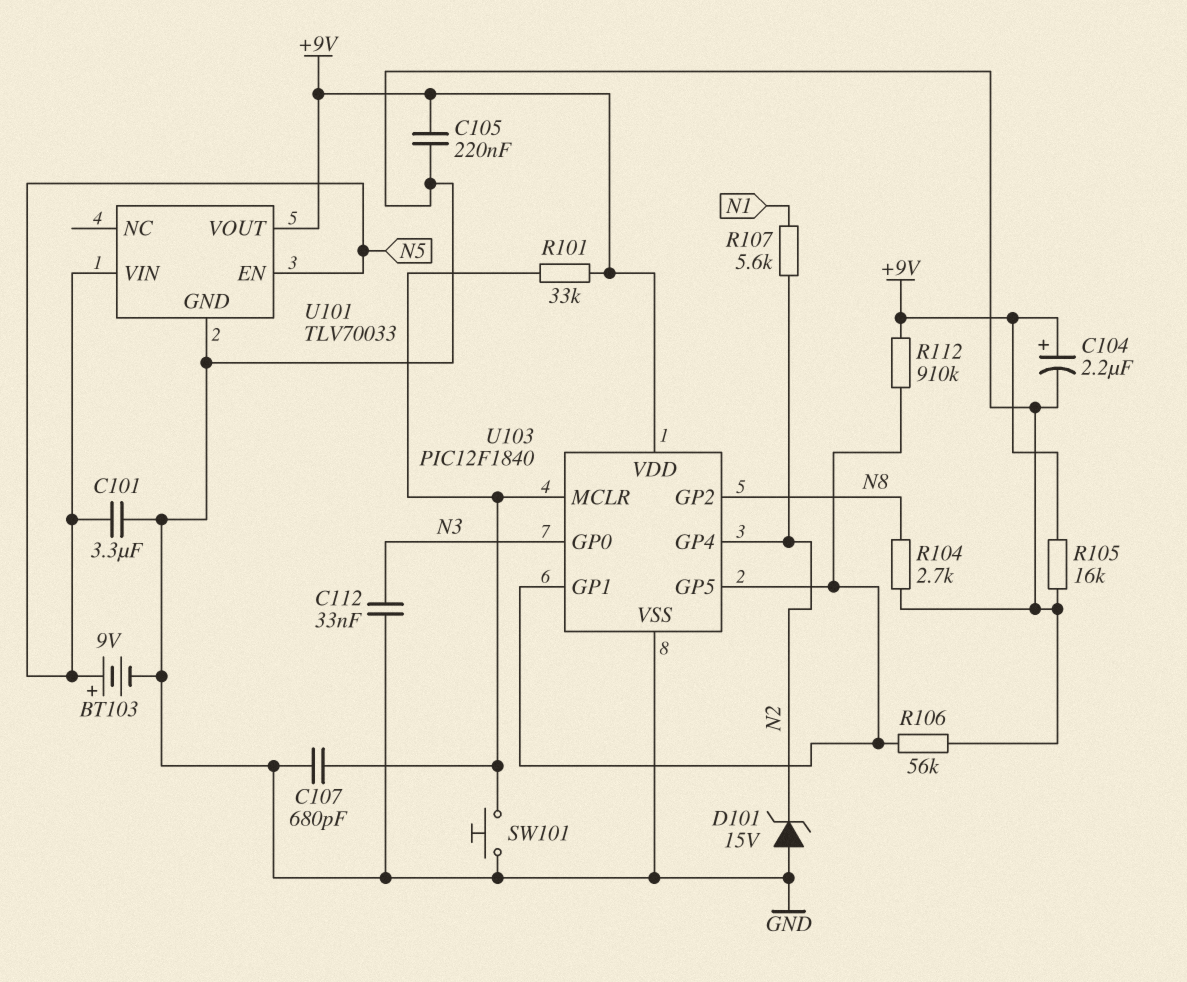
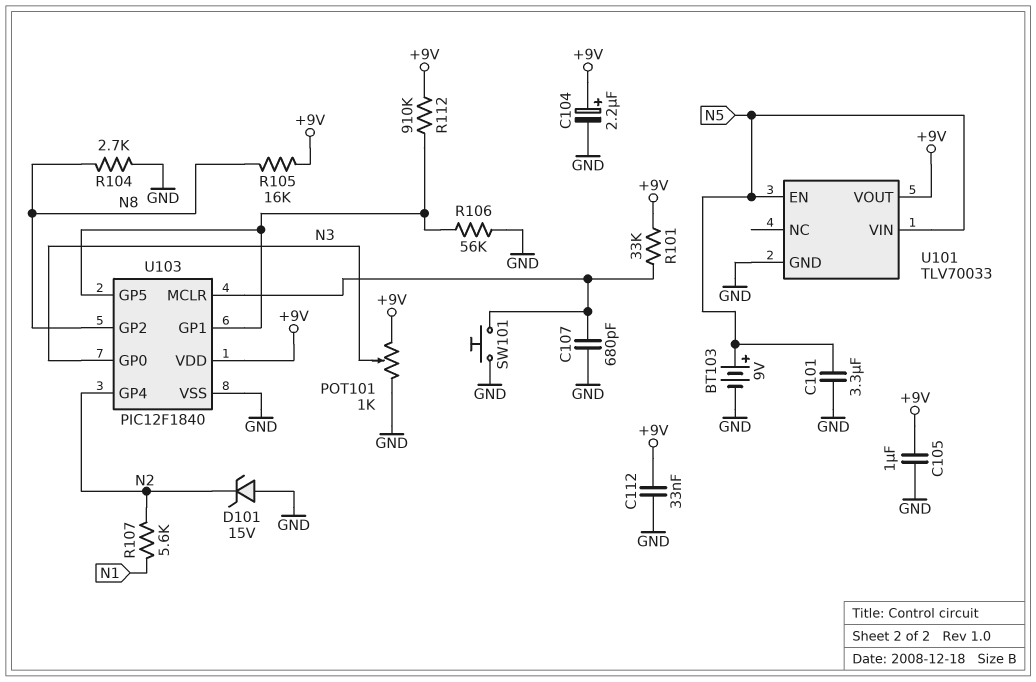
C105: 220nF (+9V, GND) -> 1uF (+9V, GND)
C112: 33nF (GND, N3) -> 33nF (+9V, GND)
POT101: none -> 1k (+9V, GND, wiper N3)
R105: 16k (+9V, GND) -> 16k (+9V, N8)

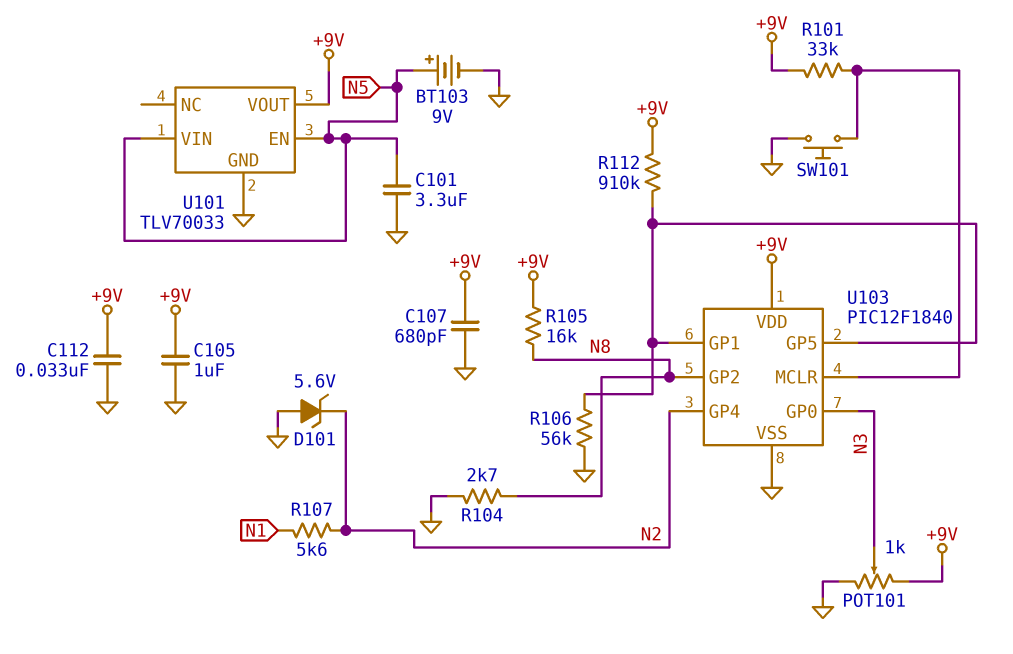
C104: 2.2uF (plus +9V, minus GND) -> none
C107: 680pF (GND, U103/MCLR) -> 680pF (+9V, GND)
D101: zener 15V (A GND, K N2) -> zener 5.6V (A GND, K N2)

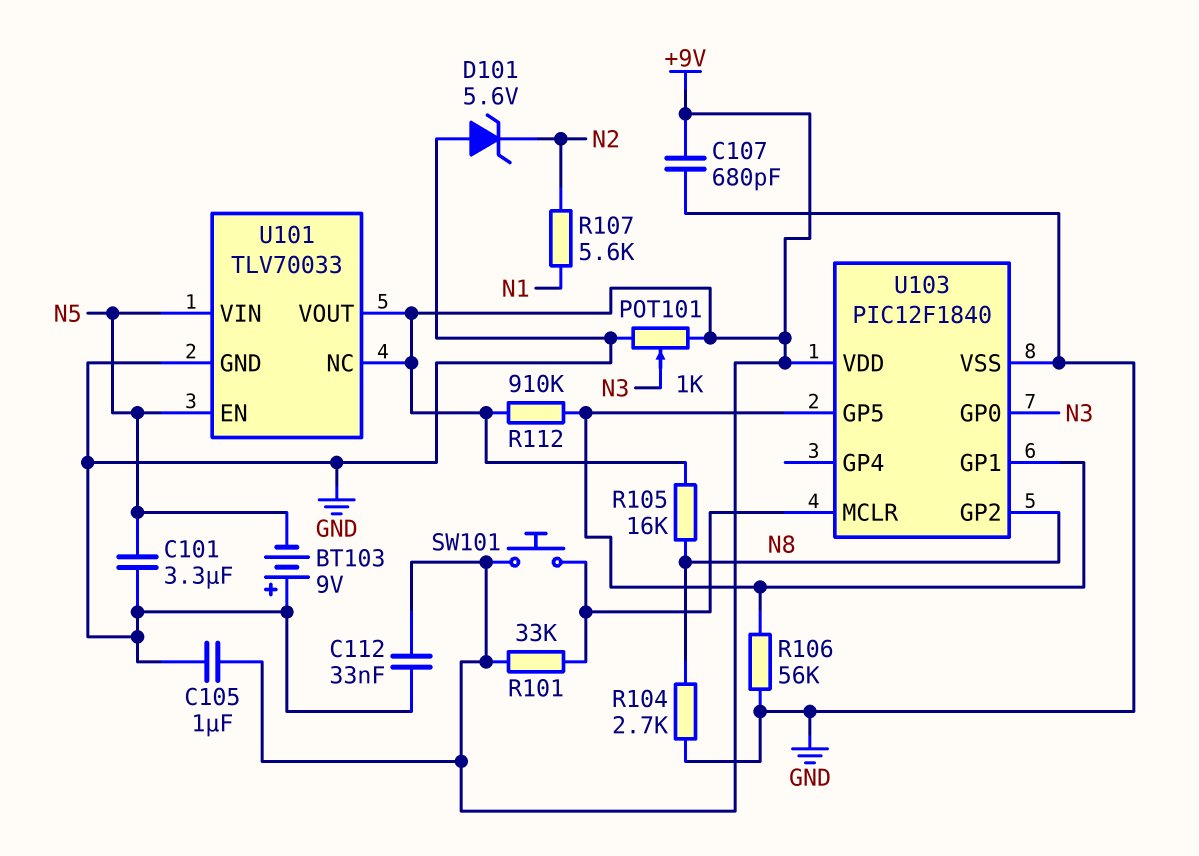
BT103: 9V (plus N5, minus GND) -> 9V (plus GND, minus N5)
SW101: button (GND, U103/MCLR) -> button (+9V, U103/MCLR)
U101 pin NC: none -> +9V
U103 pin GP4: N2 -> none

